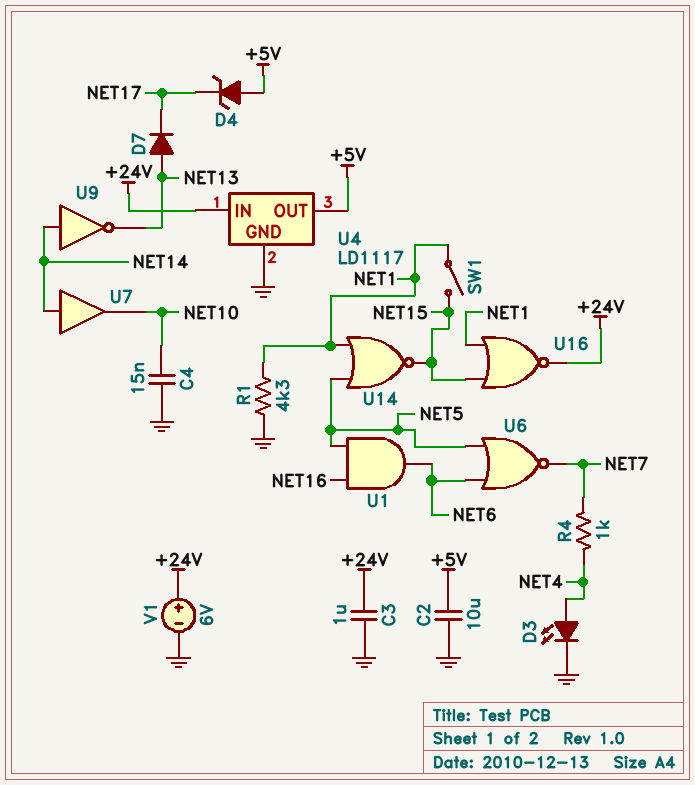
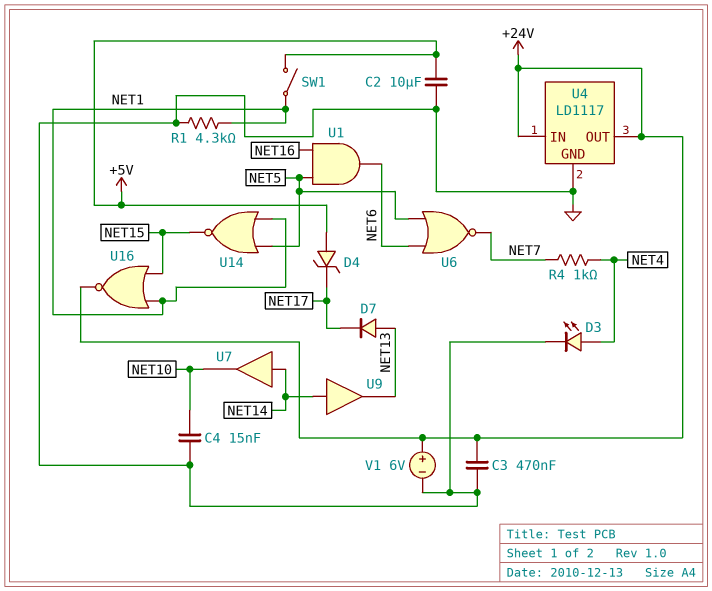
C3: 1uF (+24V, GND) -> 470nF (+24V, GND)
SW1: switch (NET1, NET15) -> switch (+5V, NET1)
U4 pin OUT: +5V -> +24V
U9: NOT (in NET14, out NET13) -> buffer (in NET14, out NET13)

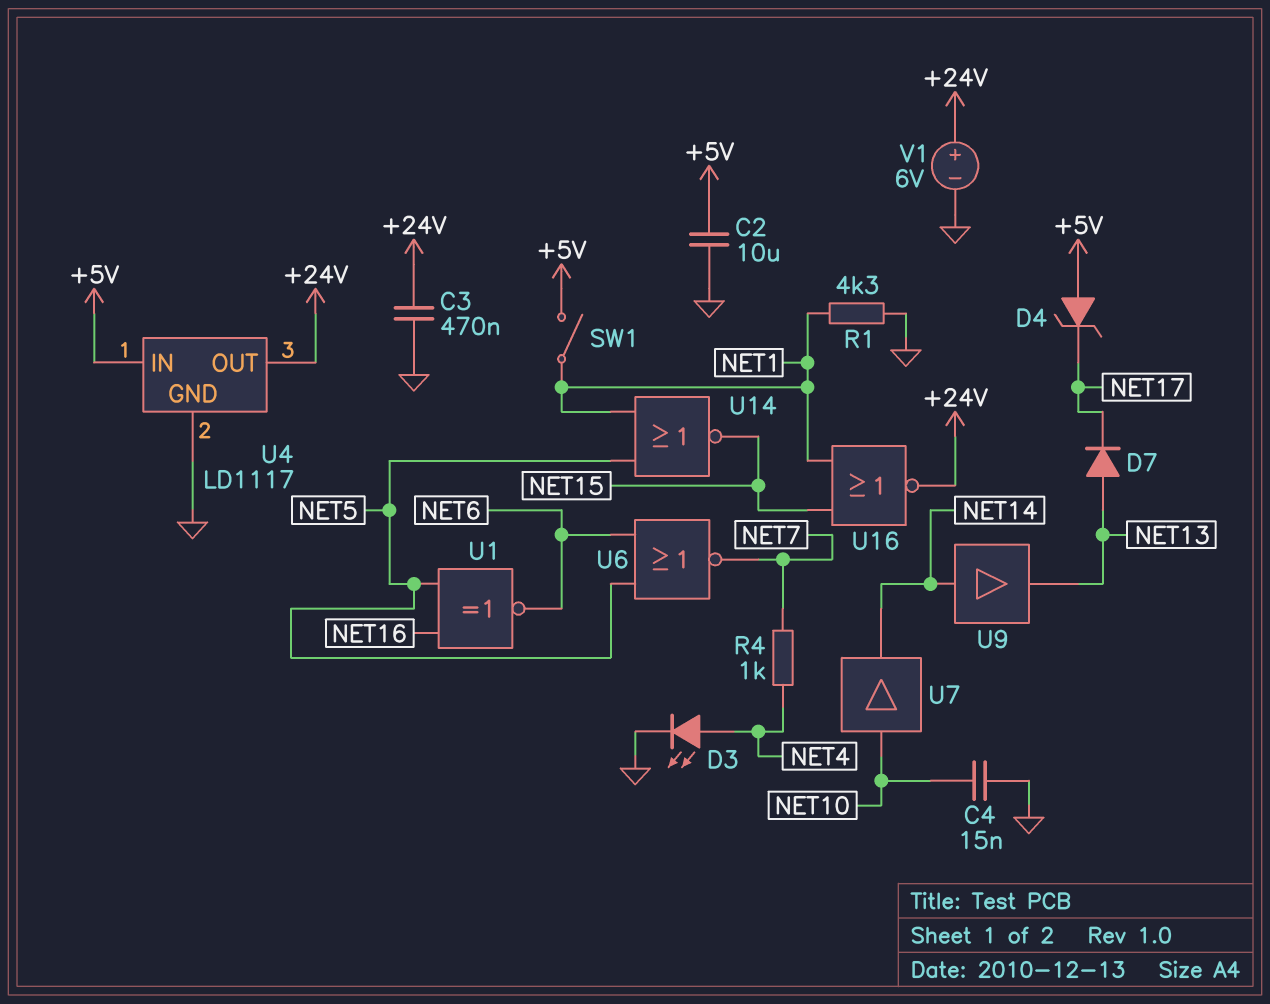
U1: AND (in NET5, in NET16, out NET6) -> XNOR (in NET5, in NET16, out NET6)
U4 pin IN: +24V -> +5V
U7: buffer (in NET14, out NET10) -> buffer (in NET10, out NET14)

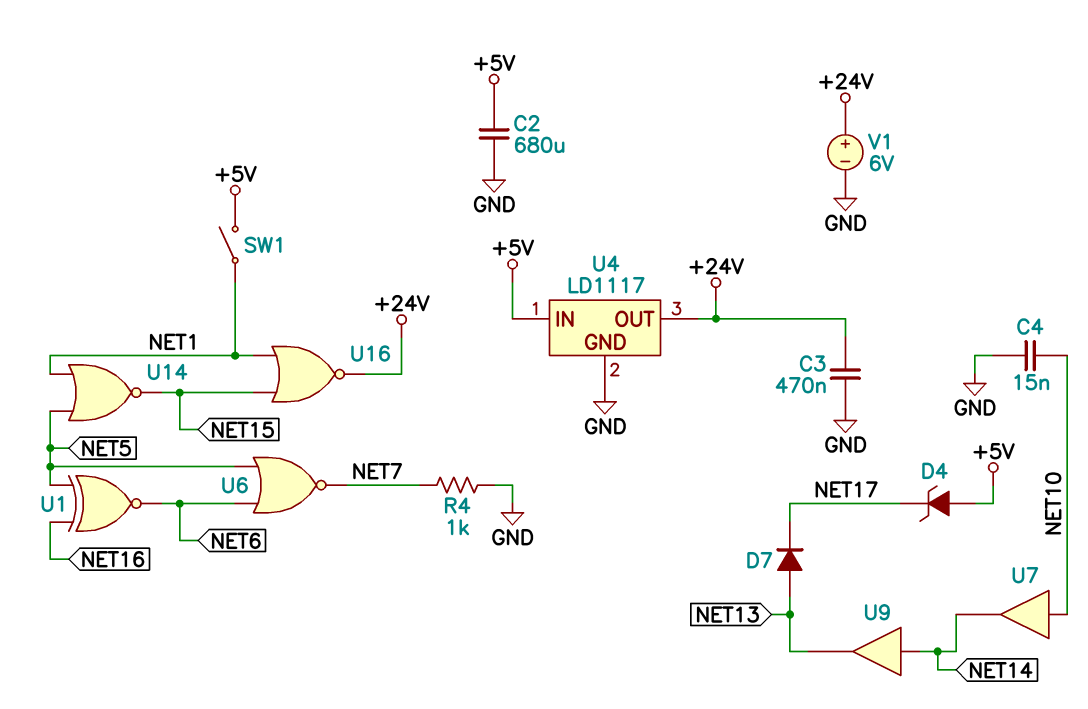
C2: 10uF (+5V, GND) -> 680uF (+5V, GND)
D3: LED (A NET4, K GND) -> none
R1: 4.3k (GND, NET1) -> none
R4: 1k (NET4, NET7) -> 1k (GND, NET7)

